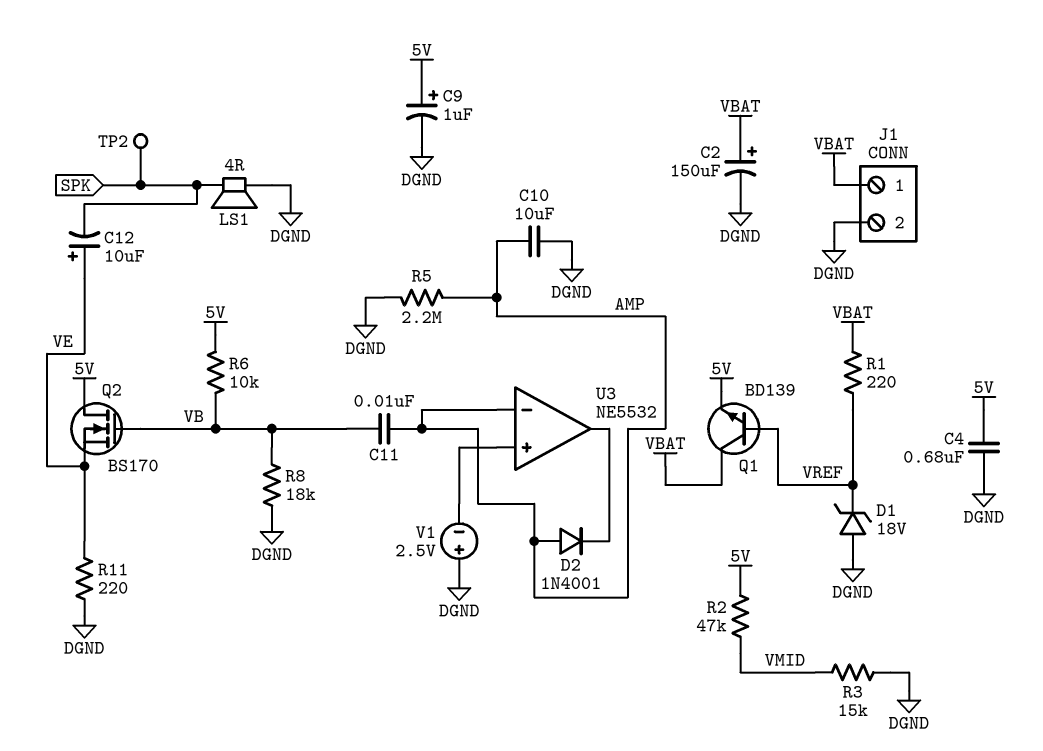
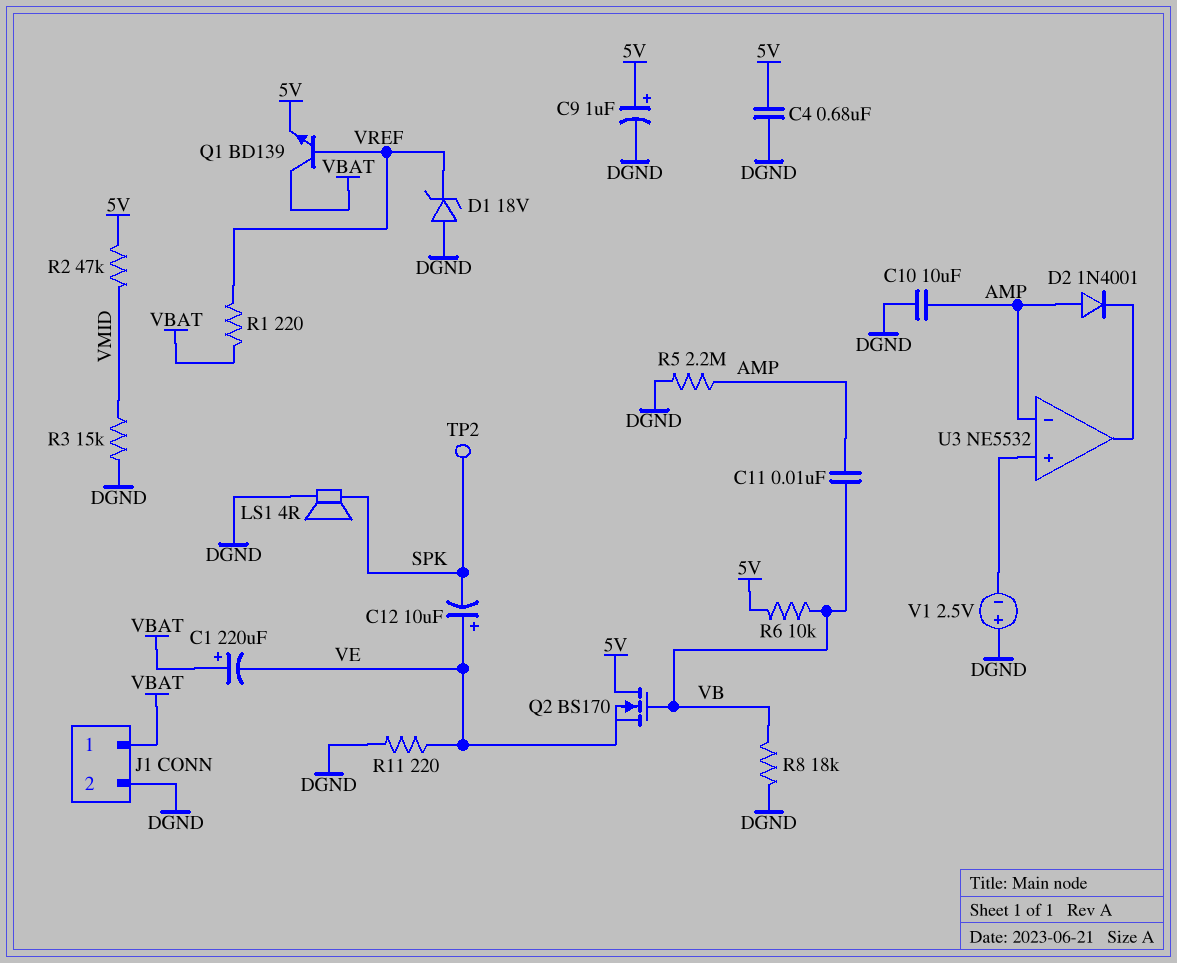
C1: none -> 220uF (plus VBAT, minus VE)
C2: 150uF (plus VBAT, minus DGND) -> none

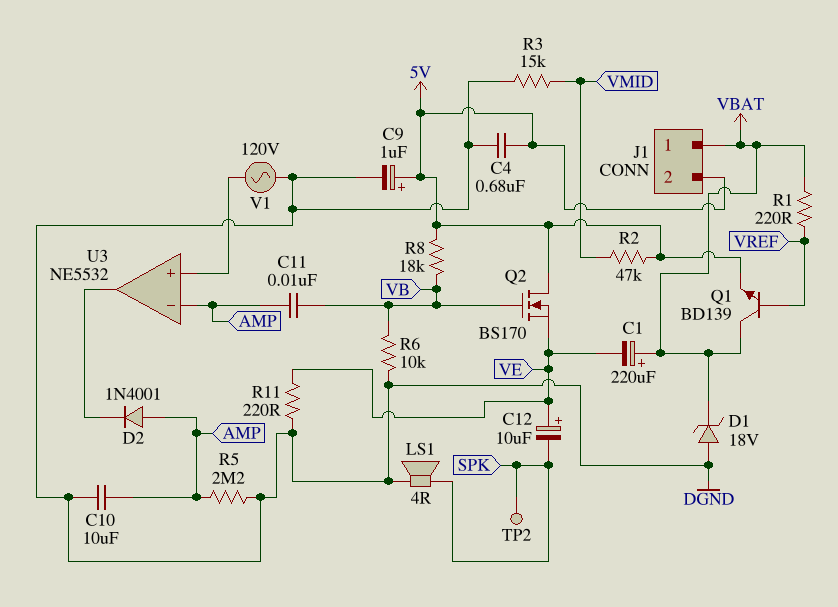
D1: zener 18V (A DGND, K VREF) -> zener 18V (A DGND, K VBAT)
J1 pin 2: DGND -> 5V
R6: 10k (5V, VB) -> 10k (DGND, VB)
R8: 18k (DGND, VB) -> 18k (5V, VB)
V1: 2.5V (plus DGND, minus U3/in+) -> AC 120V (DGND, U3/in+)

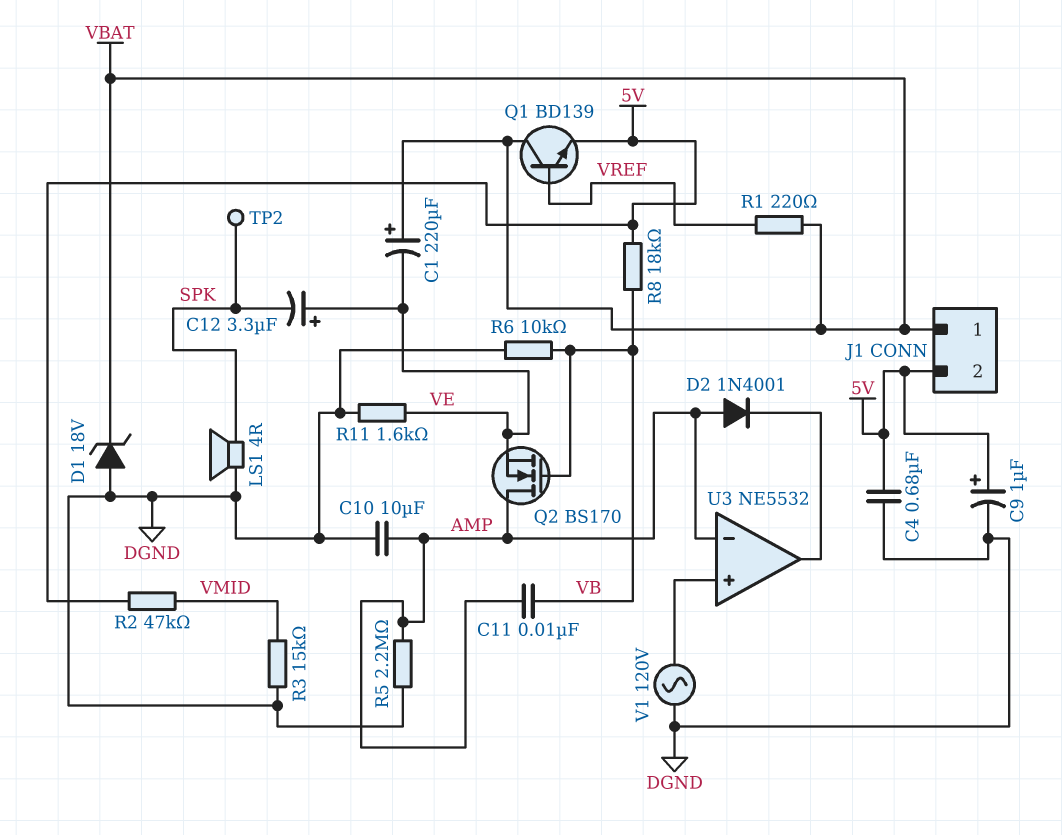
C12: 10uF (plus VE, minus SPK) -> 3.3uF (plus VE, minus SPK)
Q2: NMOS BS170 (G VB, D 5V, S VE) -> NMOS BS170 (G VB, D AMP, S VE)
R11: 220 (DGND, VE) -> 1.6k (DGND, VE)

